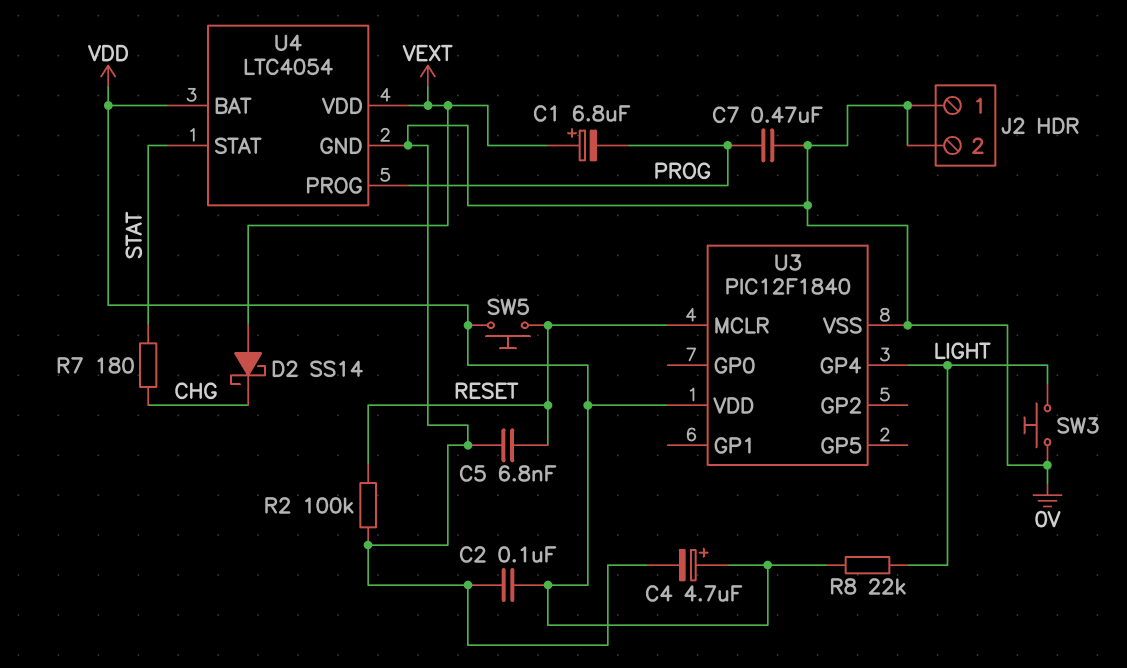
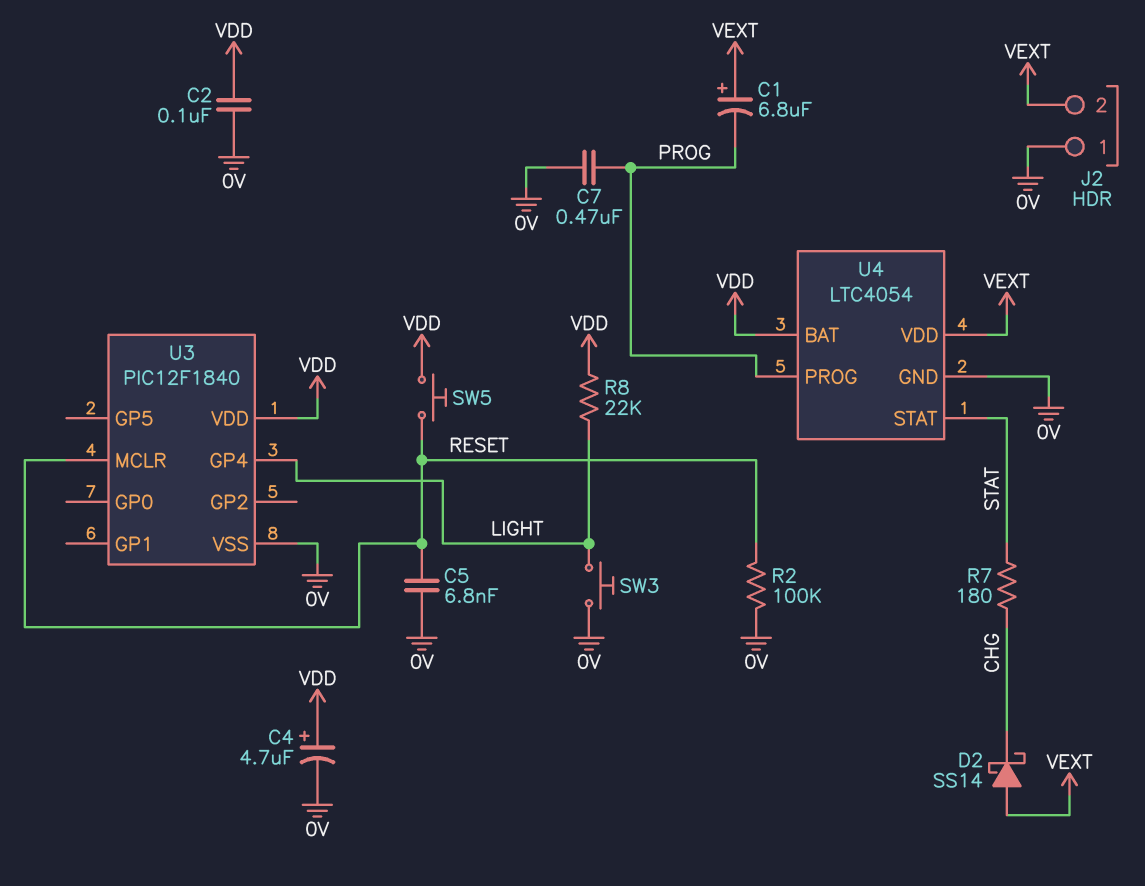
J2 pin 2: 0V -> VEXT

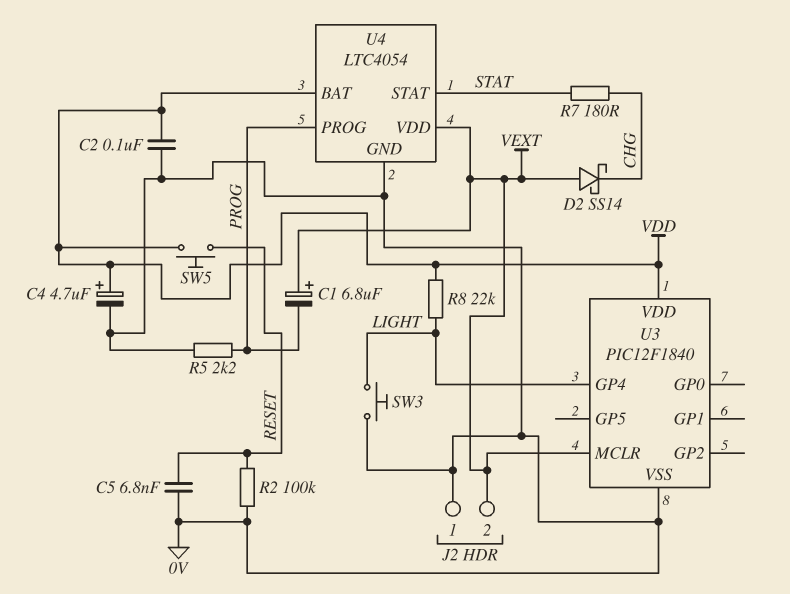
C7: 470nF (0V, PROG) -> none
R5: none -> 2.2k (0V, PROG)
U3 pin MCLR: RESET -> VEXT

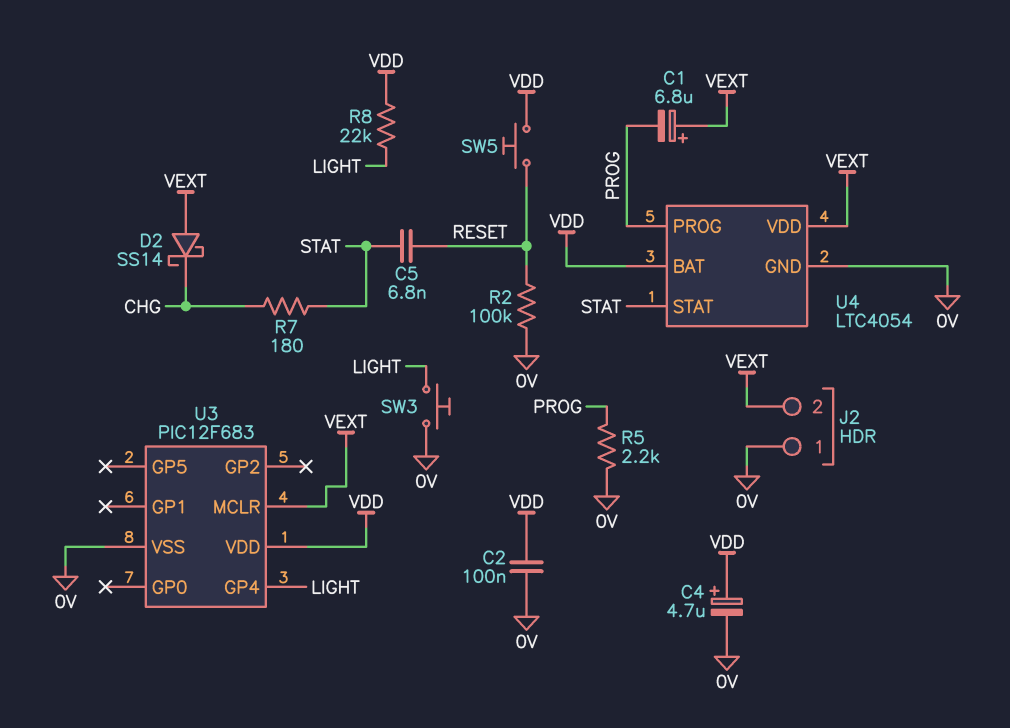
C5: 6.8nF (0V, RESET) -> 6.8nF (RESET, STAT)
U3: PIC12F1840 -> PIC12F683

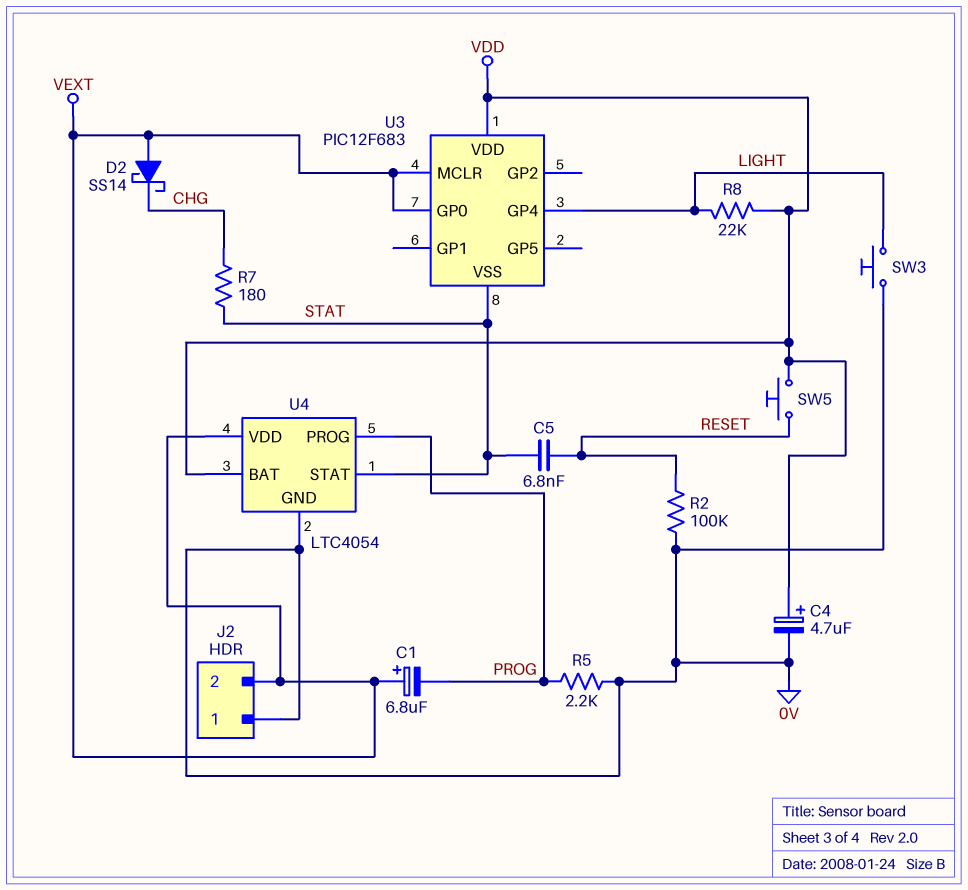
C2: 100nF (0V, VDD) -> none
U3 pin GP0: none -> VEXT
U3 pin VSS: 0V -> STAT

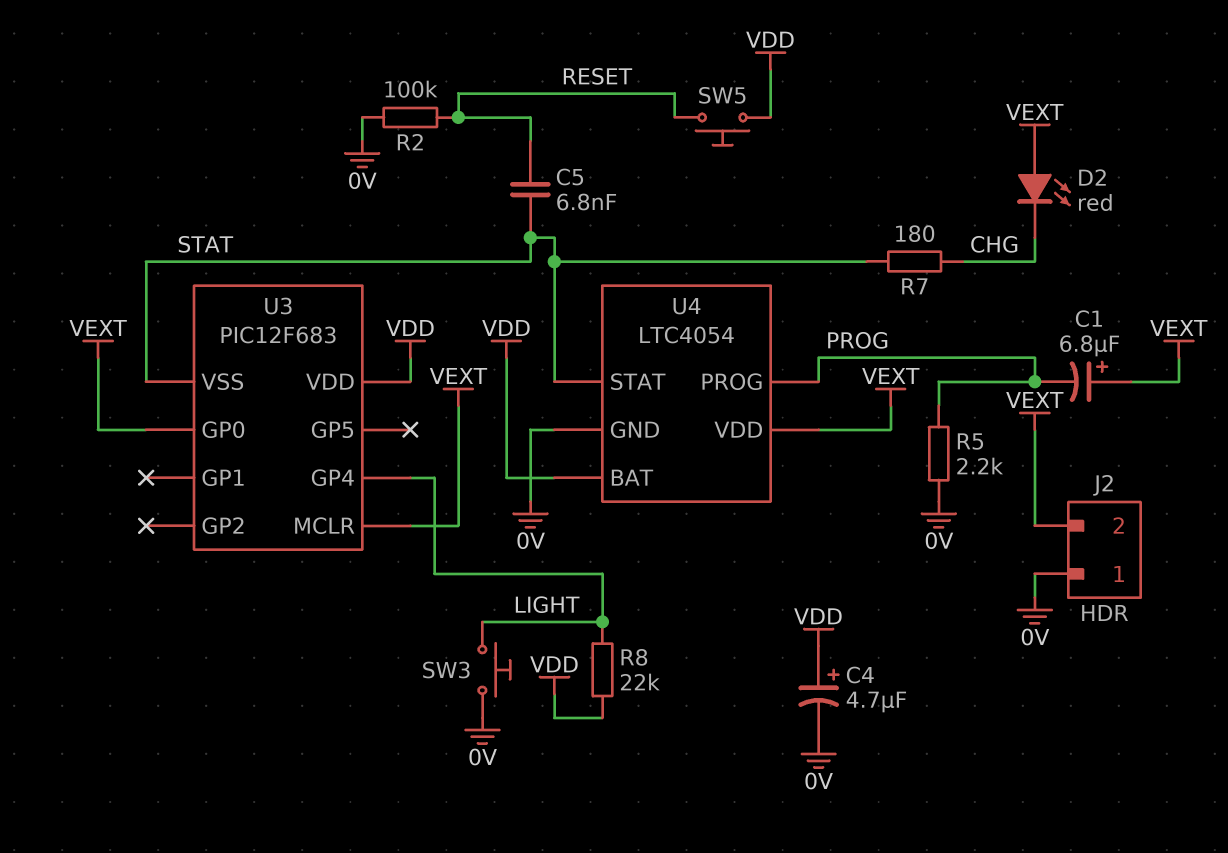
D2: schottky SS14 (A VEXT, K CHG) -> LED red (A VEXT, K CHG)

